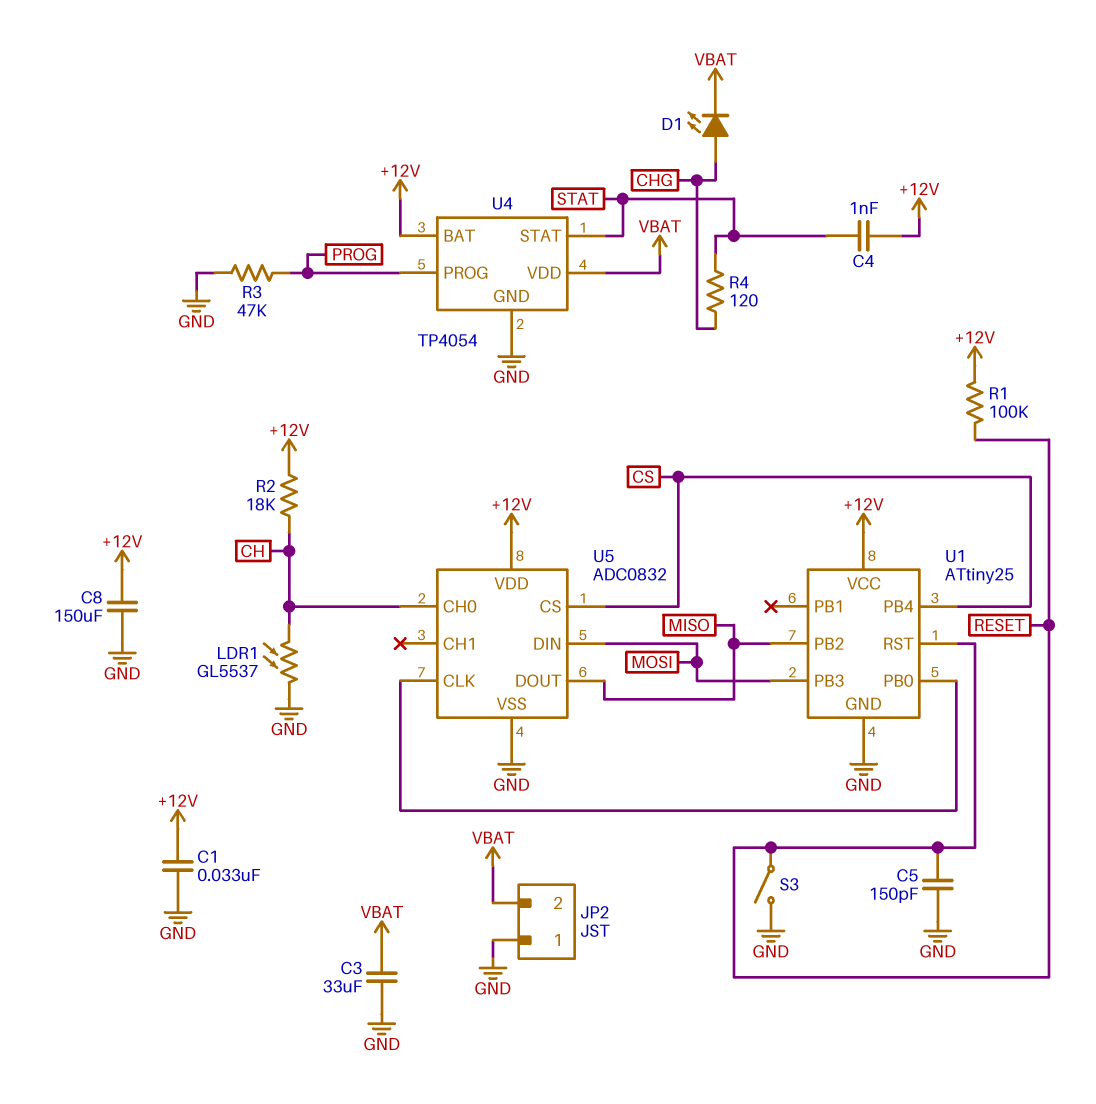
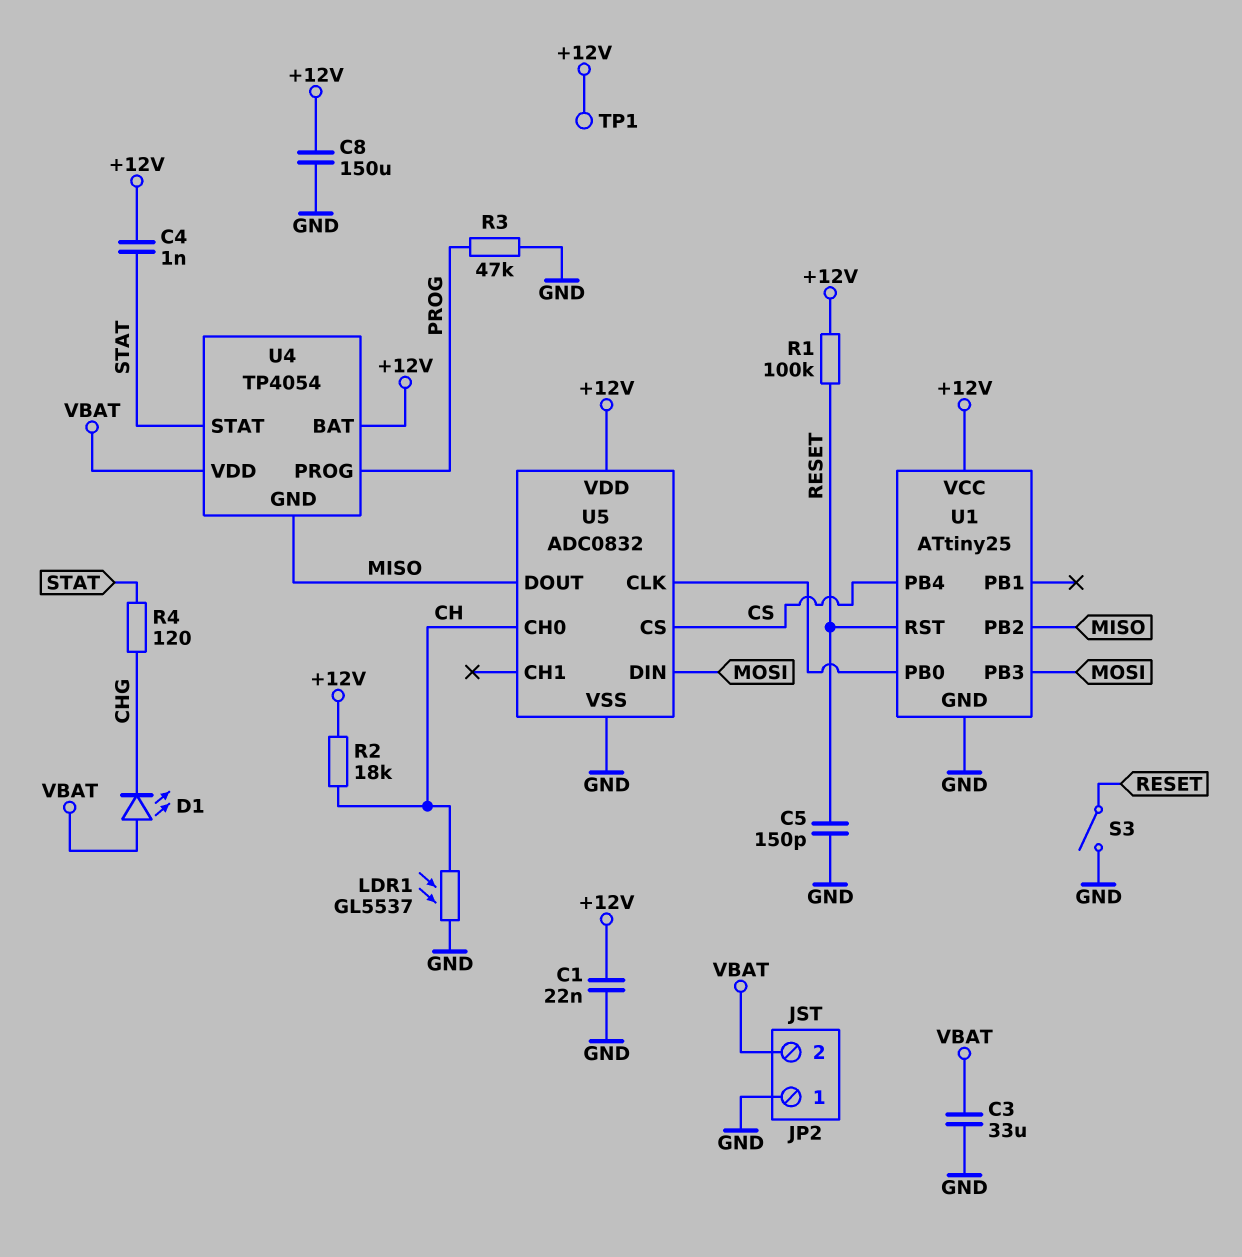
C1: 33nF (+12V, GND) -> 22nF (+12V, GND)
D1: LED (A CHG, K VBAT) -> LED (A VBAT, K CHG)
TP1: none -> test point (+12V)
U4 pin GND: GND -> MISO

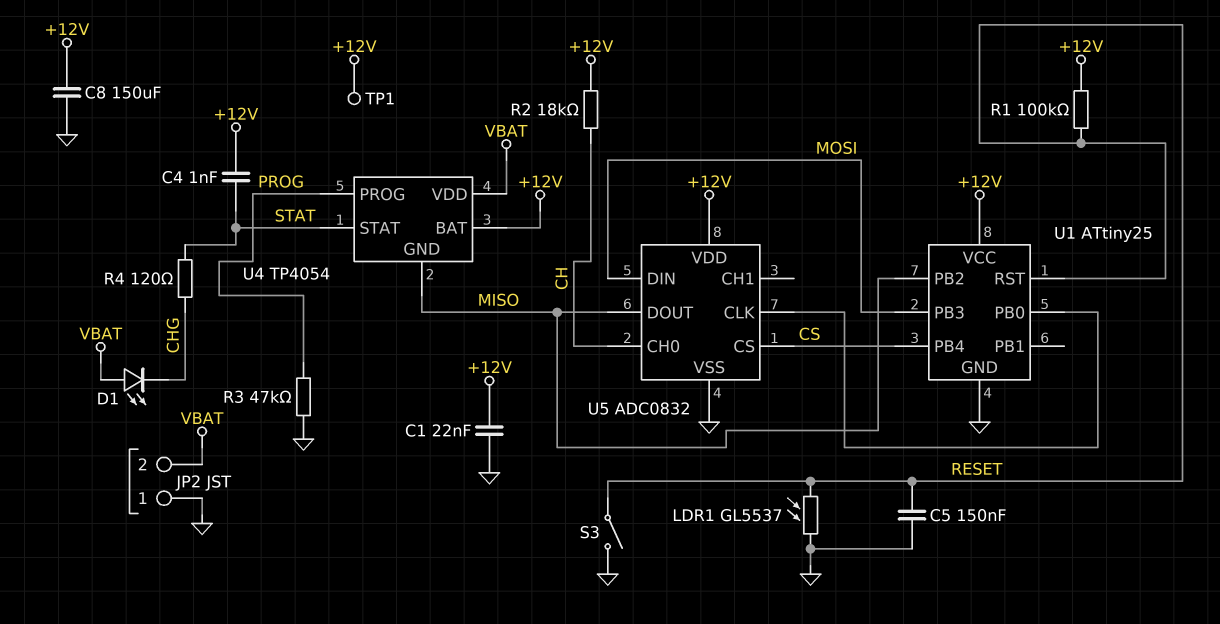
C3: 33uF (GND, VBAT) -> none
C5: 150pF (GND, RESET) -> 150nF (GND, RESET)
LDR1: GL5537 (CH, GND) -> GL5537 (GND, RESET)

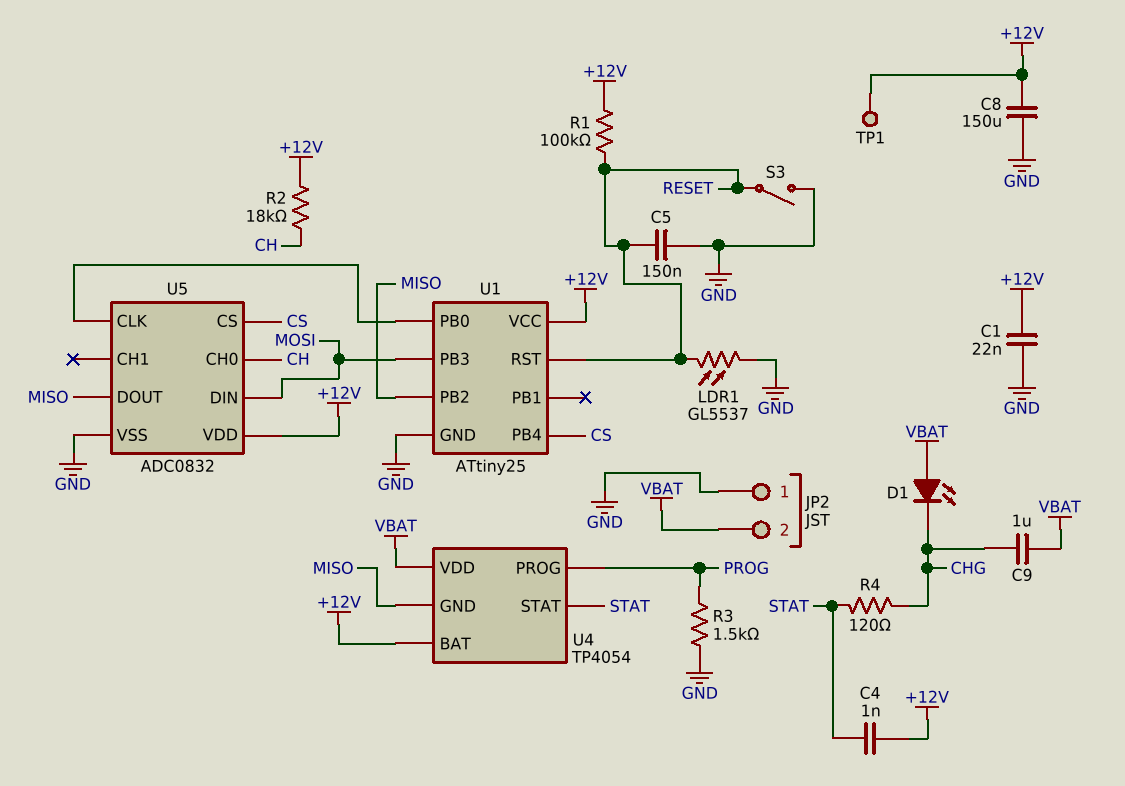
C9: none -> 1uF (CHG, VBAT)
R3: 47k (GND, PROG) -> 1.5k (GND, PROG)

